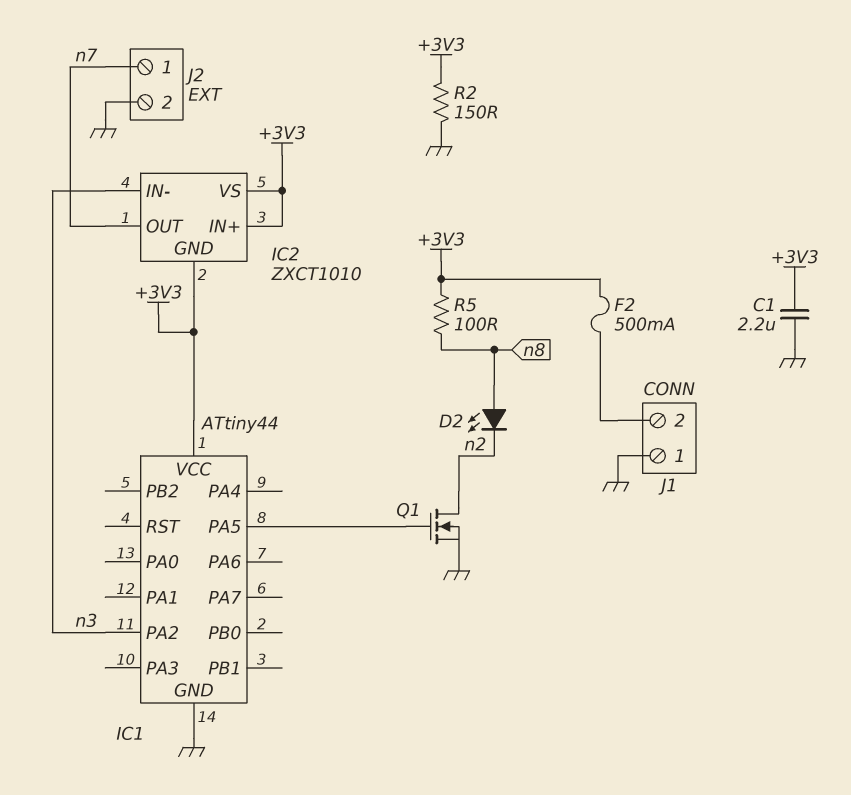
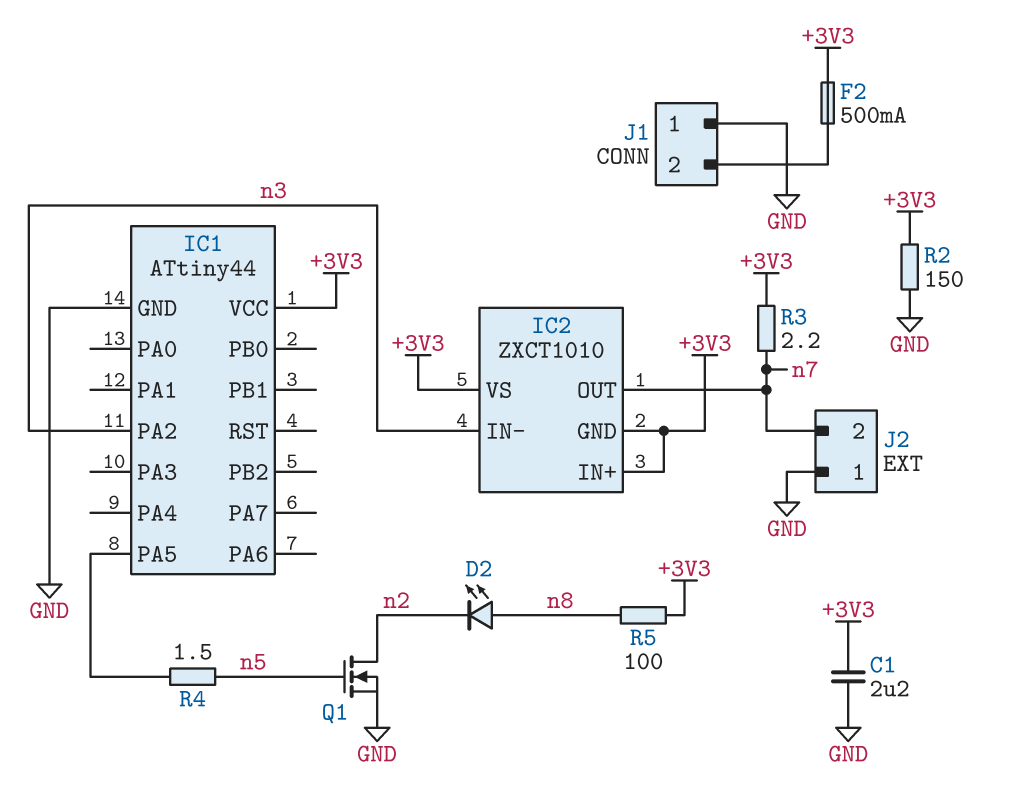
J2 pin 1: n7 -> GND
J2 pin 2: GND -> n7
Q1: NMOS (G IC1/PA5, D n2, S GND) -> NMOS (G n5, D n2, S GND)
R3: none -> 2.2 (+3V3, n7)
R4: none -> 1.5 (IC1/PA5, n5)

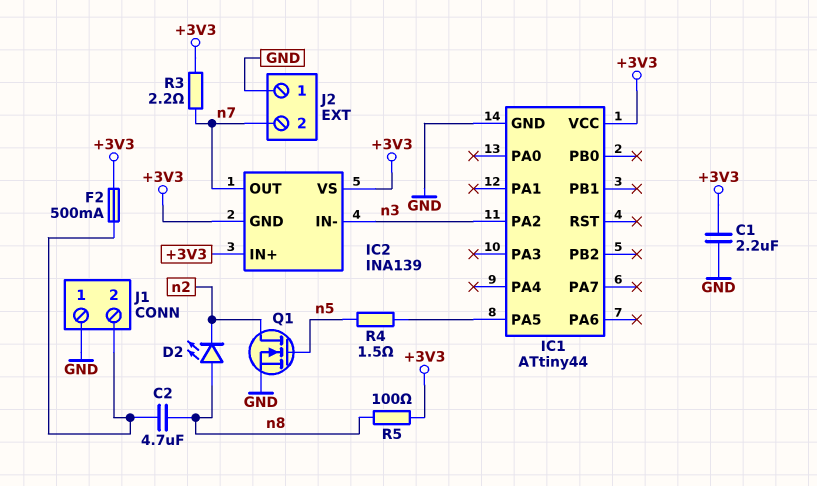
C2: none -> 4.7uF (J1/2, n8)
IC2: ZXCT1010 -> INA139
R2: 150 (+3V3, GND) -> none

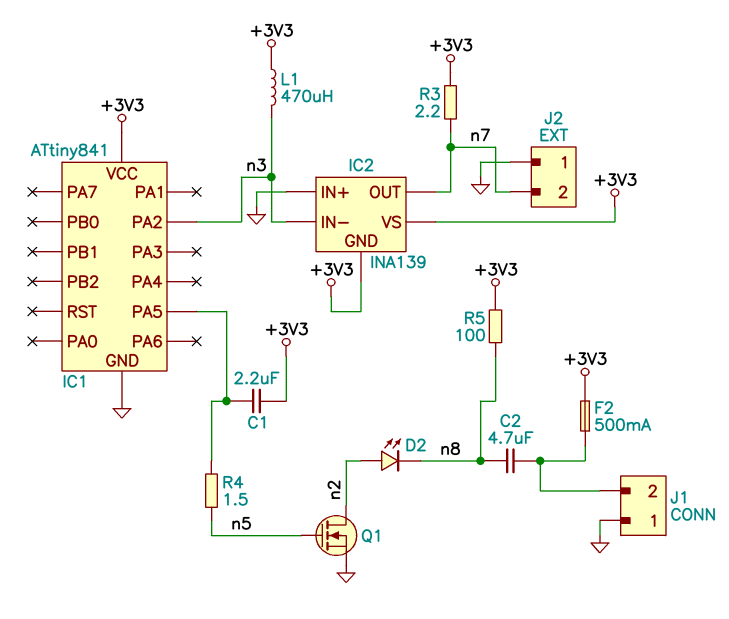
C1: 2.2uF (+3V3, GND) -> 2.2uF (+3V3, IC1/PA5)
D2: LED (A n8, K n2) -> LED (A n2, K n8)
IC1: ATtiny44 -> ATtiny841
IC2 pin IN+: +3V3 -> GND
L1: none -> 470uH (+3V3, n3)

